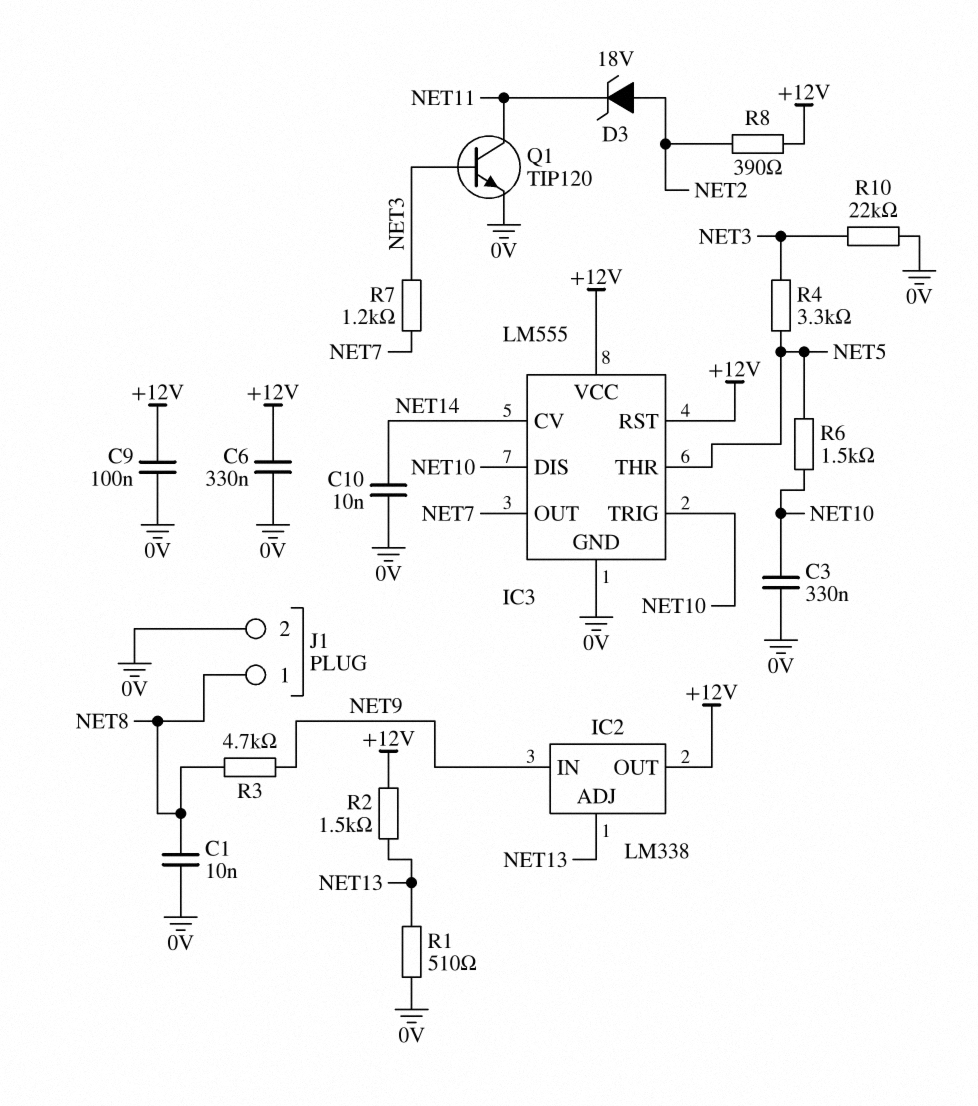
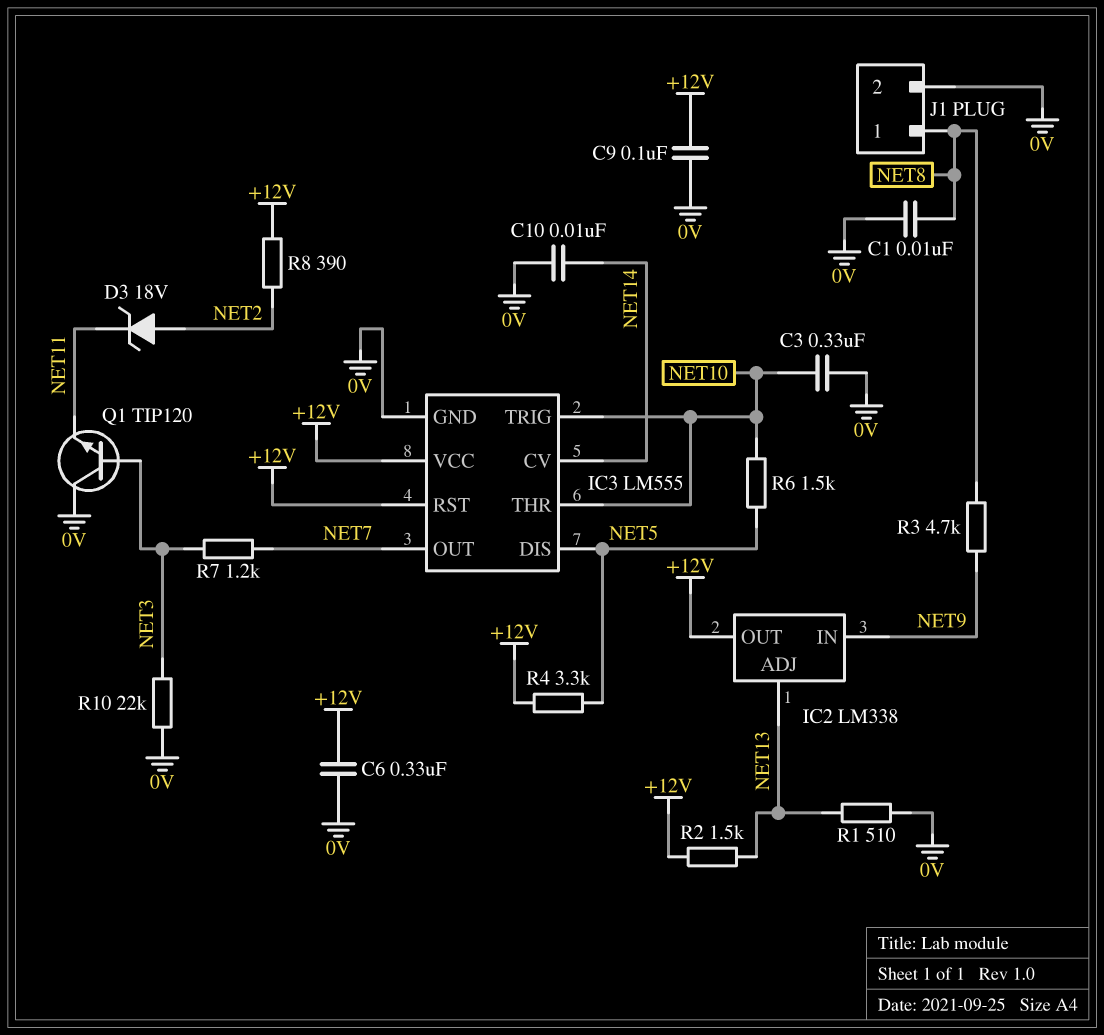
IC3 pin DIS: NET10 -> NET5
IC3 pin THR: NET5 -> NET10
Q1: NPN TIP120 (B NET3, C NET11, E 0V) -> NPN TIP120 (B NET3, C 0V, E NET11)
R4: 3.3k (NET3, NET5) -> 3.3k (+12V, NET5)

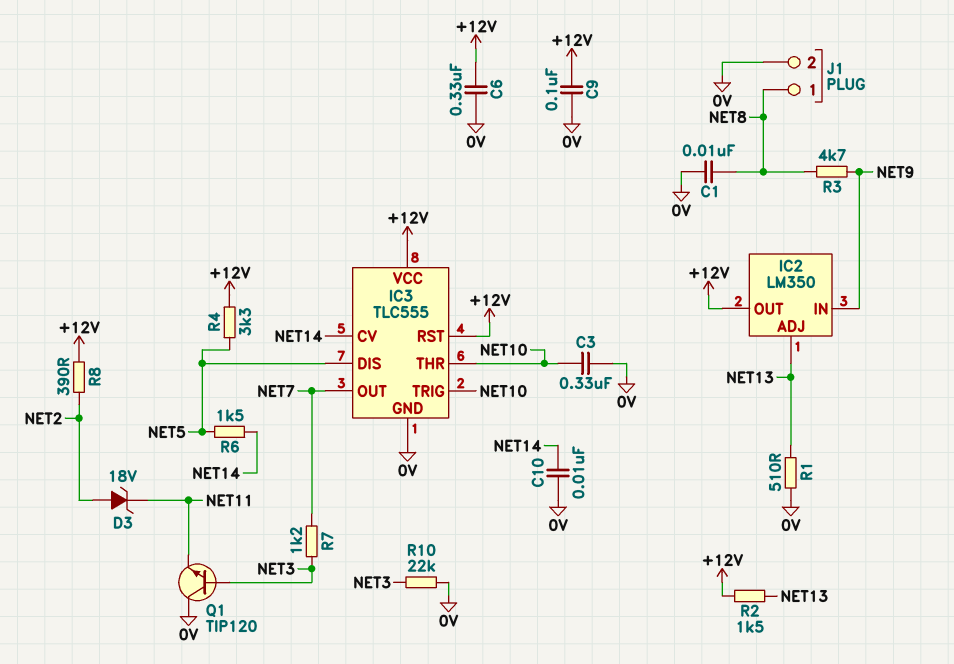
IC2: LM338 -> LM350
IC3: LM555 -> TLC555
R6: 1.5k (NET5, NET10) -> 1.5k (NET5, NET14)

